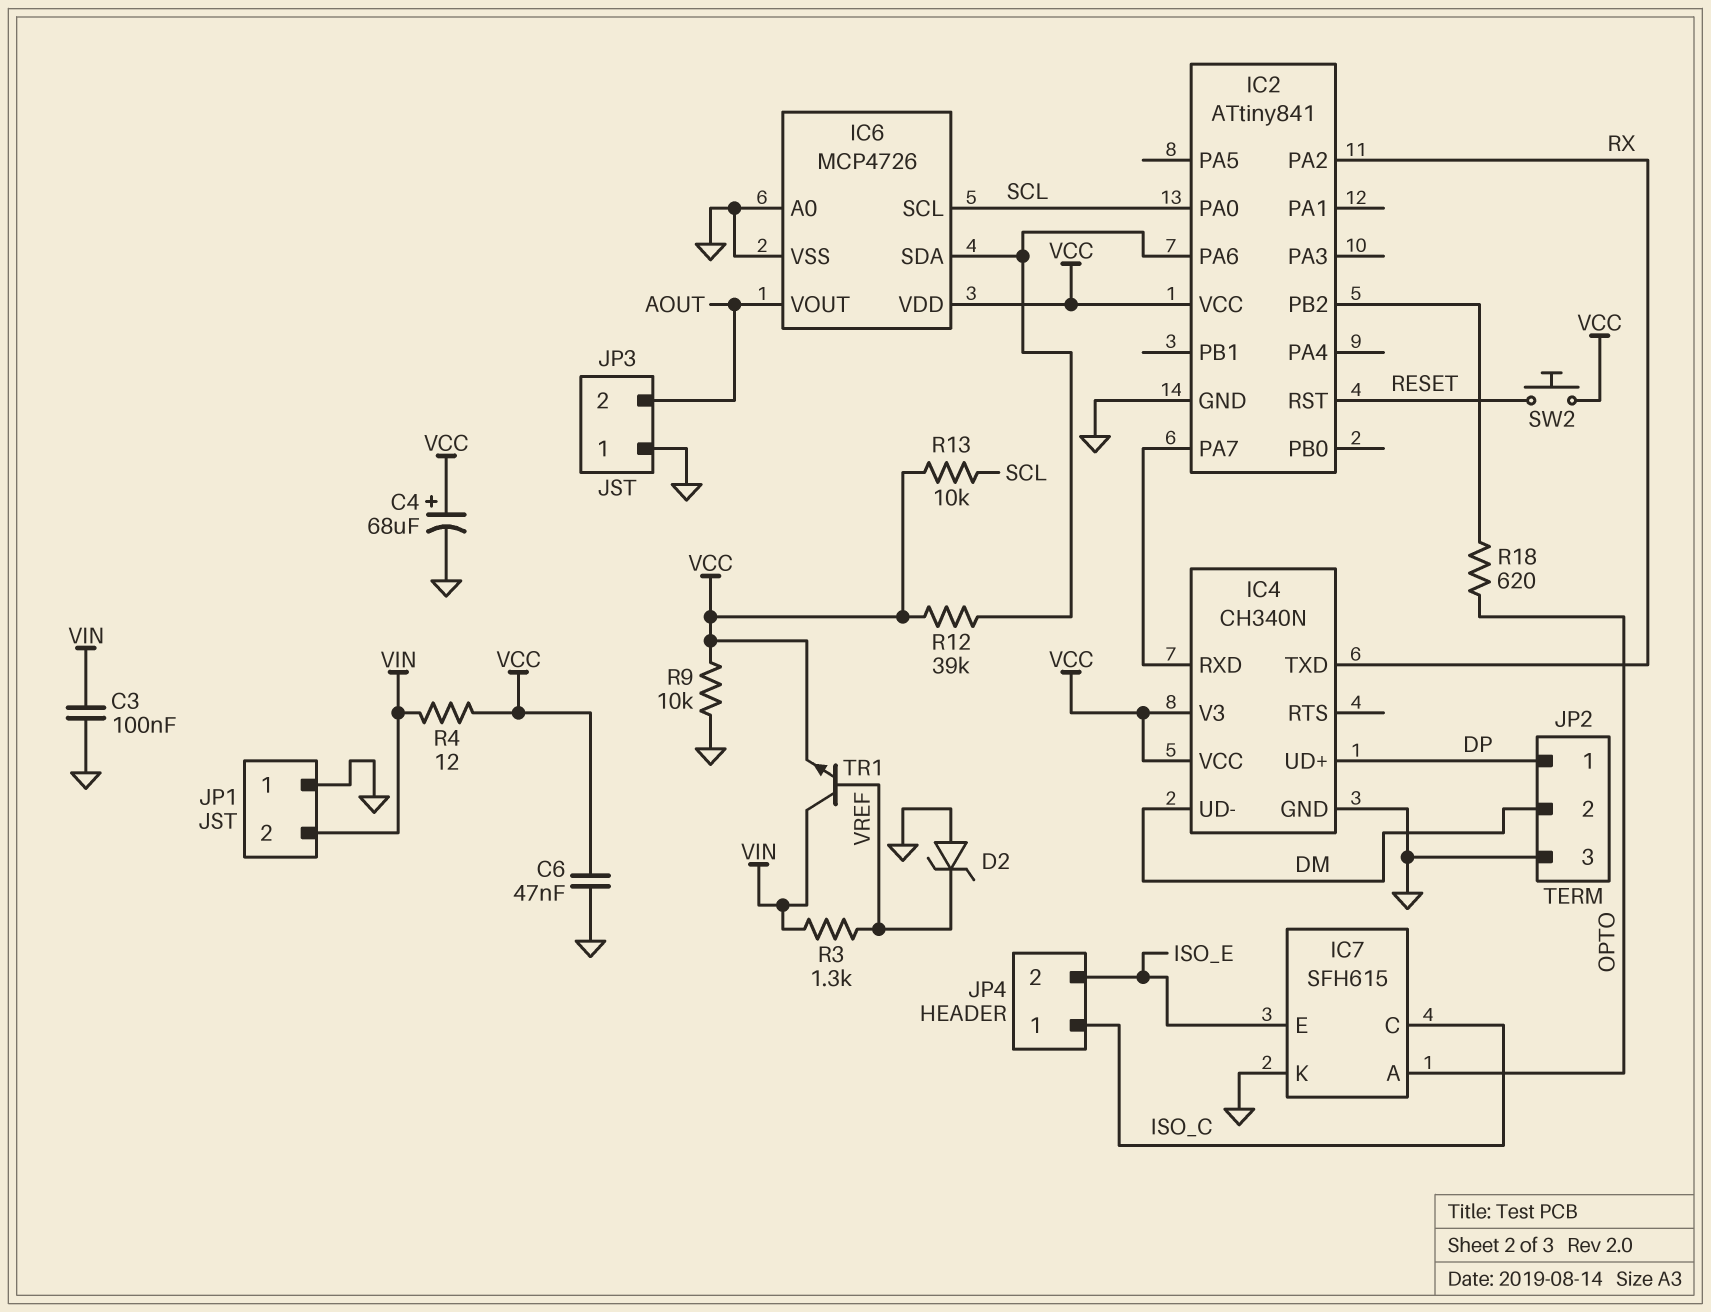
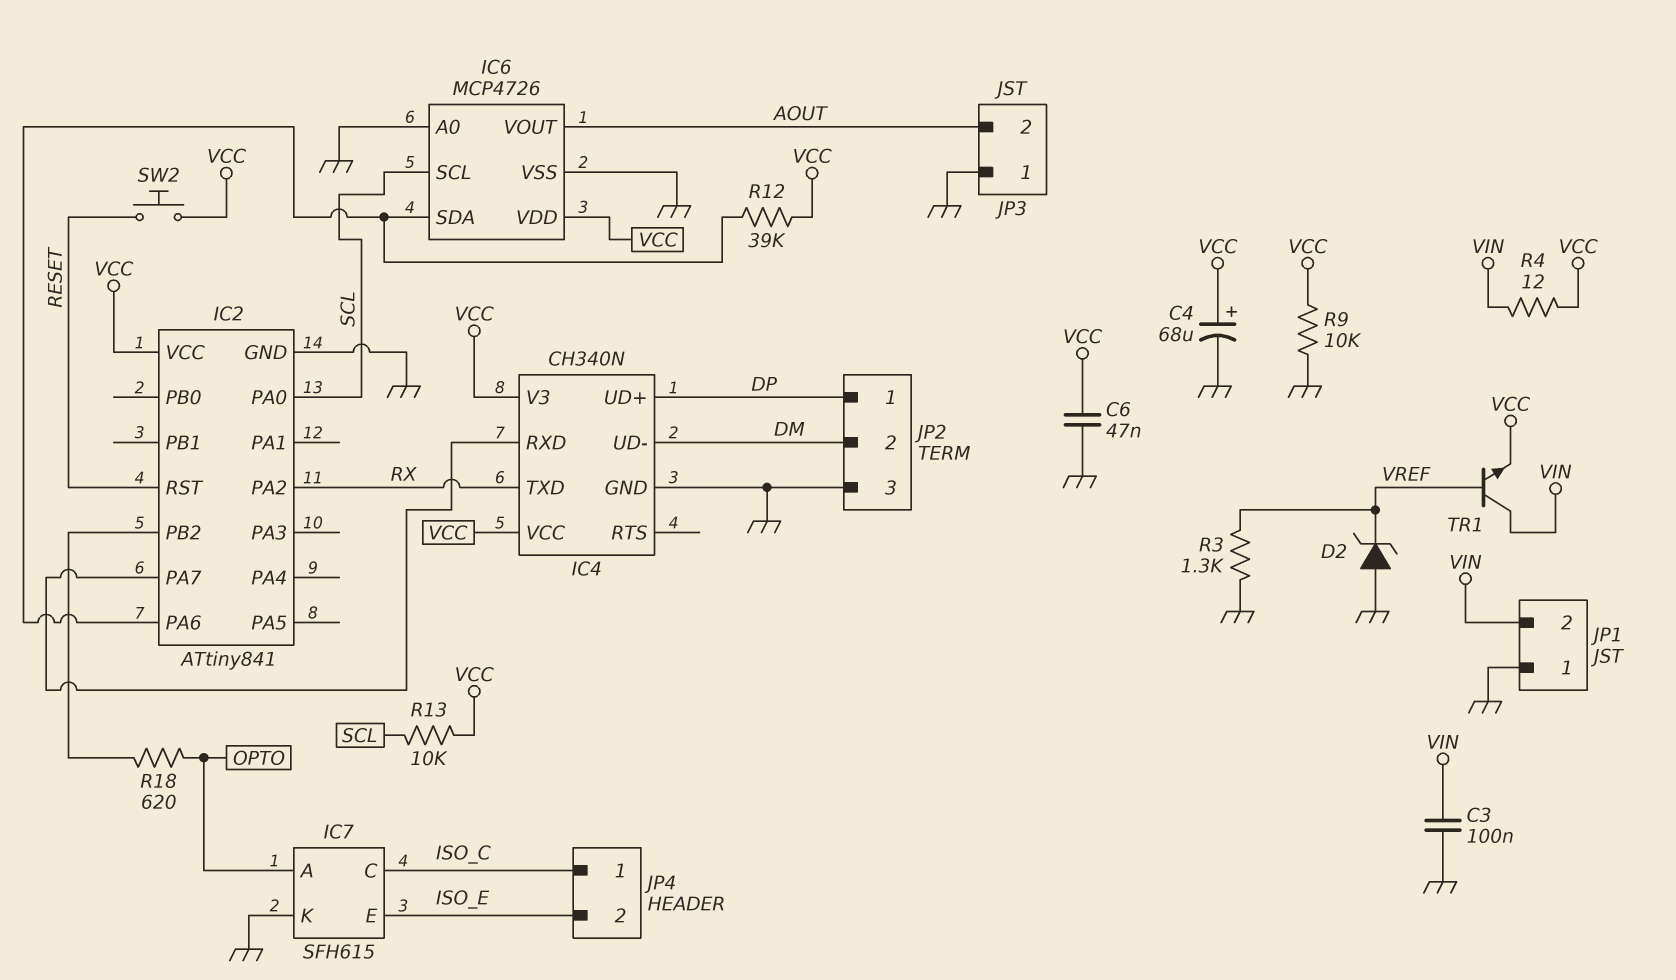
R3: 1.3k (VIN, VREF) -> 1.3k (GND, VREF)

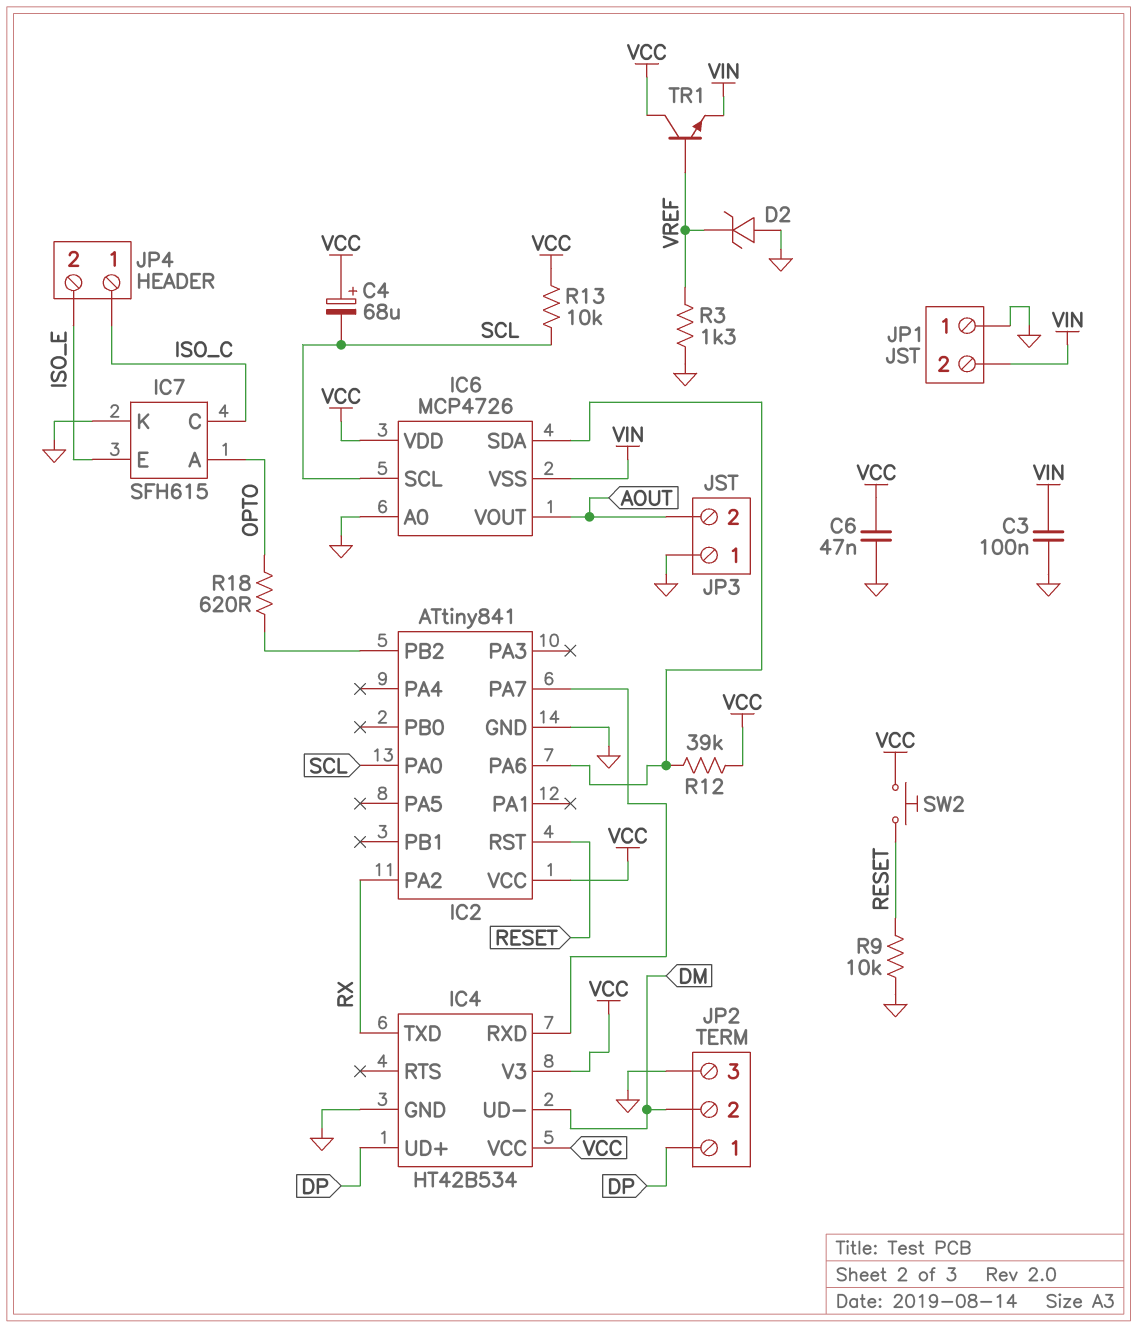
C4: 68uF (plus VCC, minus GND) -> 68uF (plus VCC, minus SCL)
IC4: CH340N -> HT42B534
IC6 pin VSS: GND -> VIN
R4: 12 (VCC, VIN) -> none
R9: 10k (GND, VCC) -> 10k (GND, RESET)
TR1: NPN (B VREF, C VIN, E VCC) -> NPN (B VREF, C VCC, E VIN)

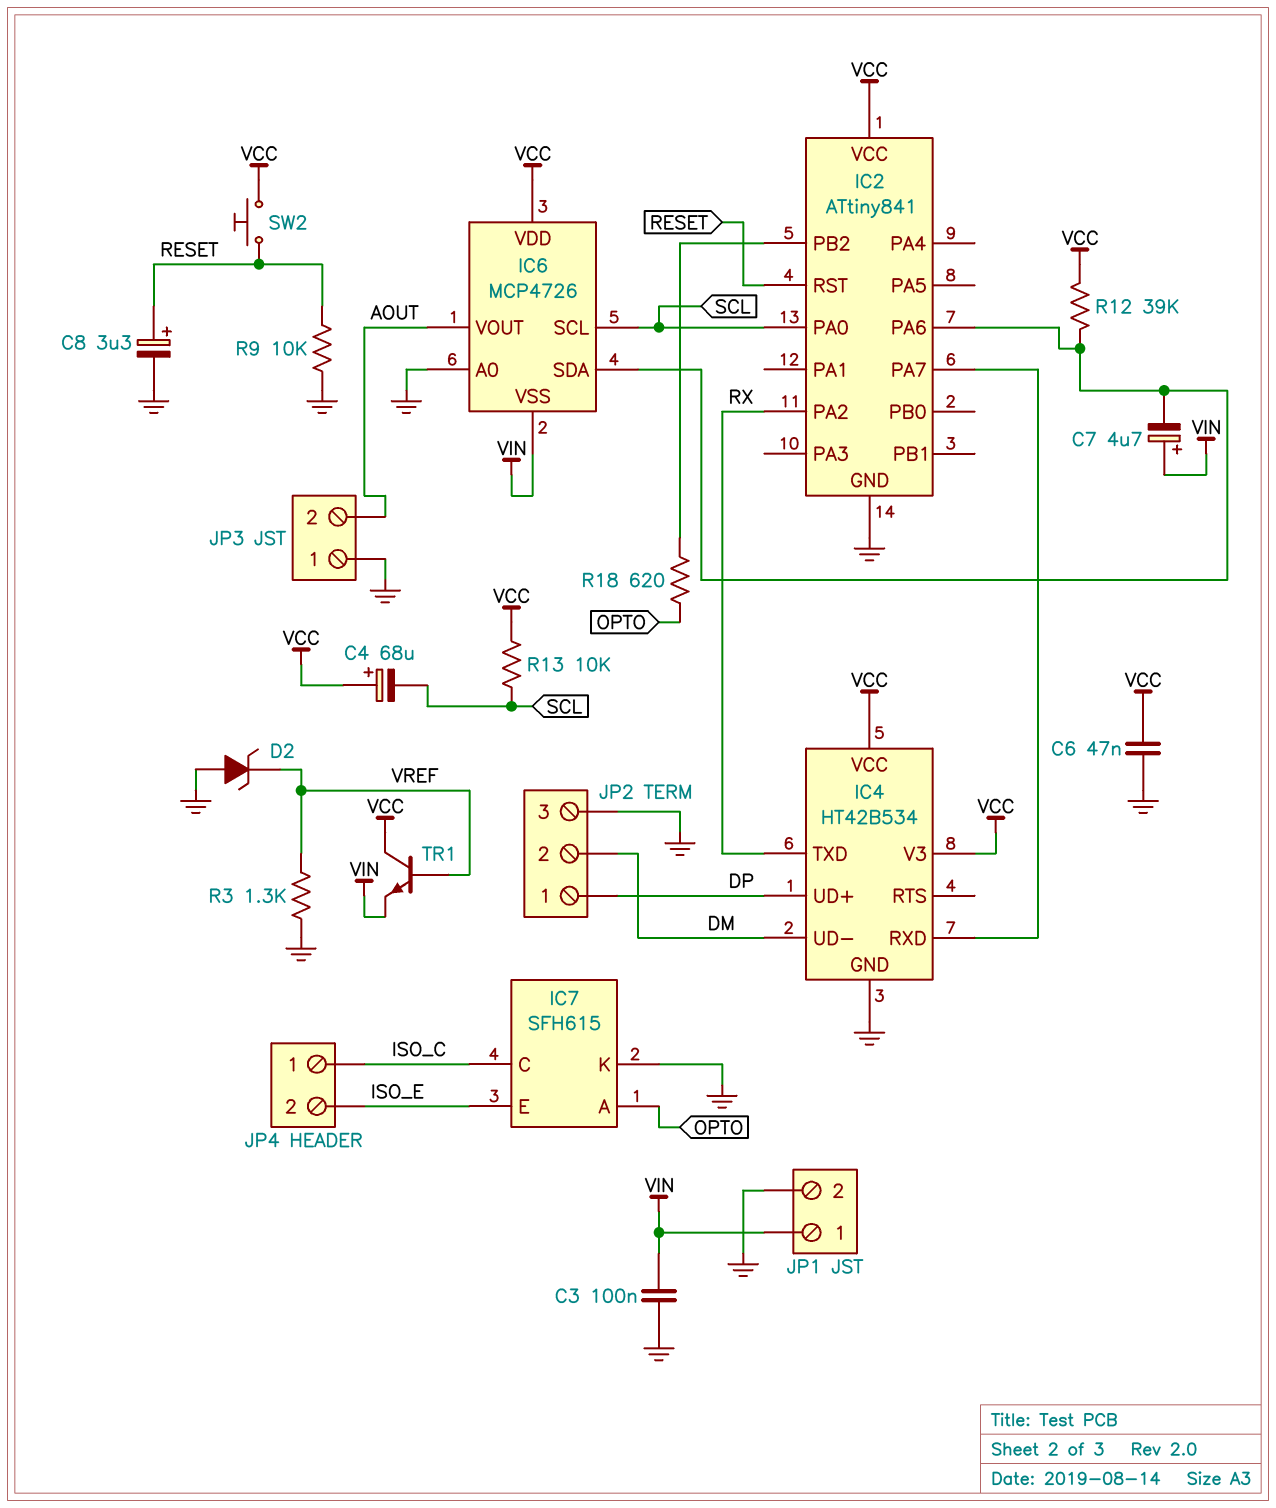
C7: none -> 4.7uF (plus VIN, minus IC2/PA6)
C8: none -> 3.3uF (plus RESET, minus GND)
JP1 pin 1: GND -> VIN
JP1 pin 2: VIN -> GND

